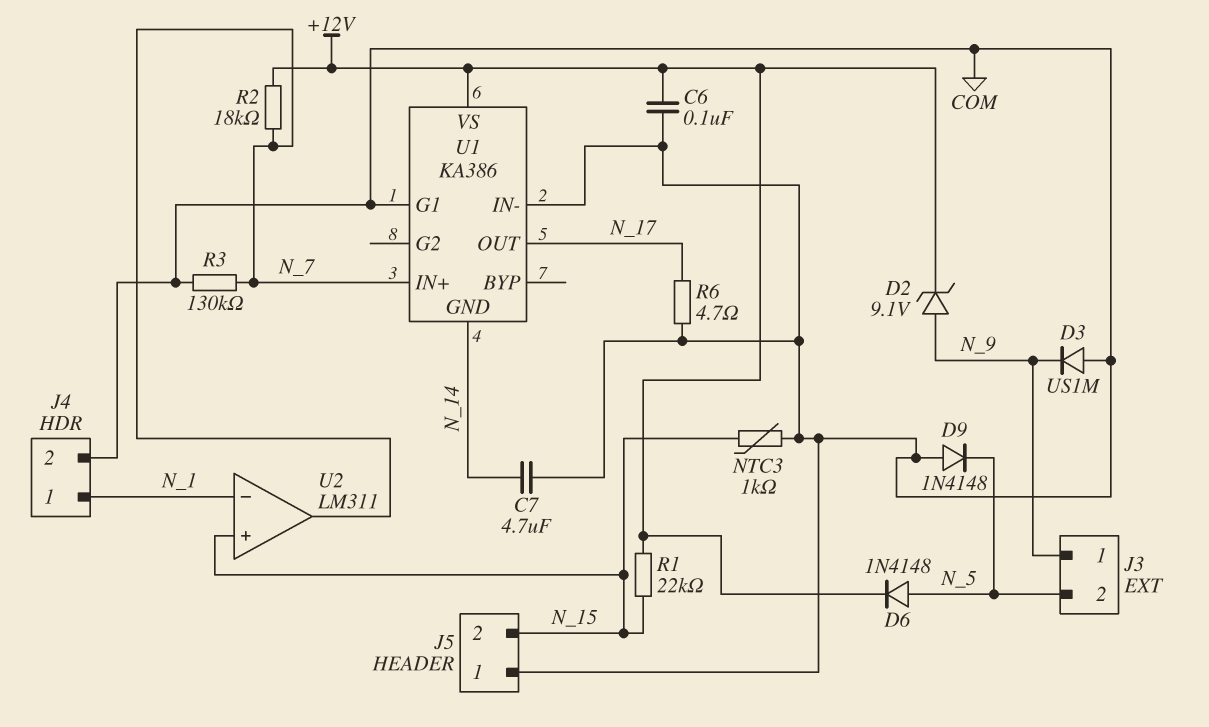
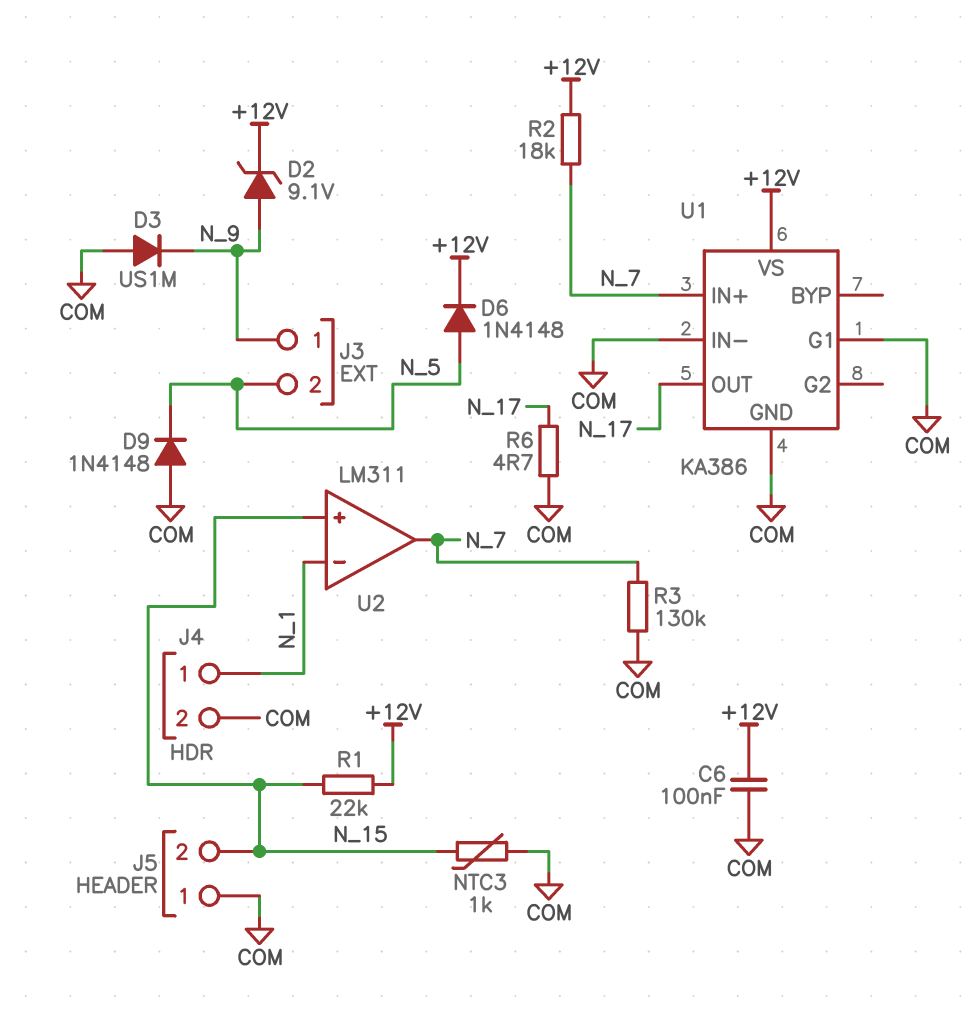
C7: 4.7uF (COM, N_14) -> none
U1 pin GND: N_14 -> COM

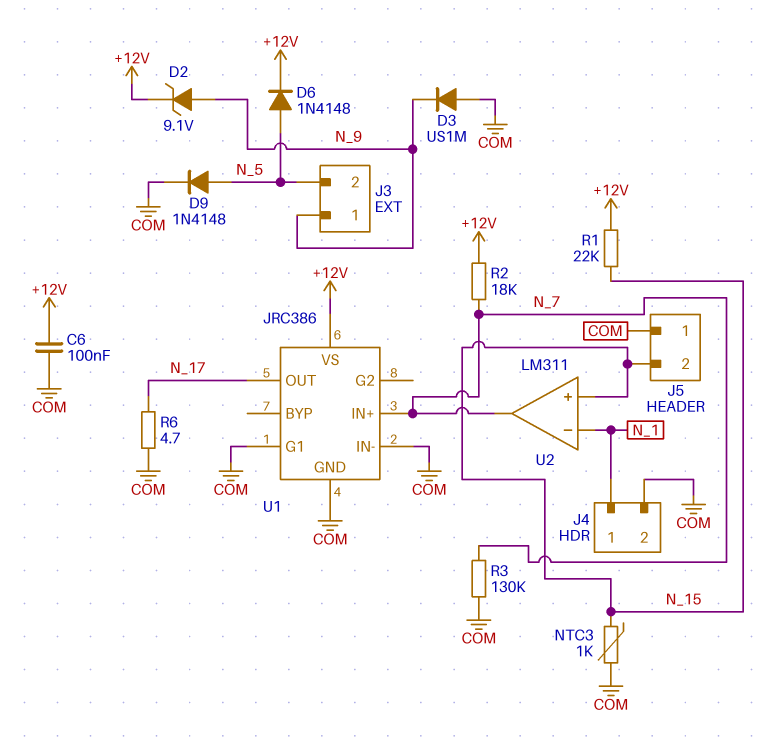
D9: diode 1N4148 (A COM, K N_5) -> diode 1N4148 (A N_5, K COM)
U1: KA386 -> JRC386

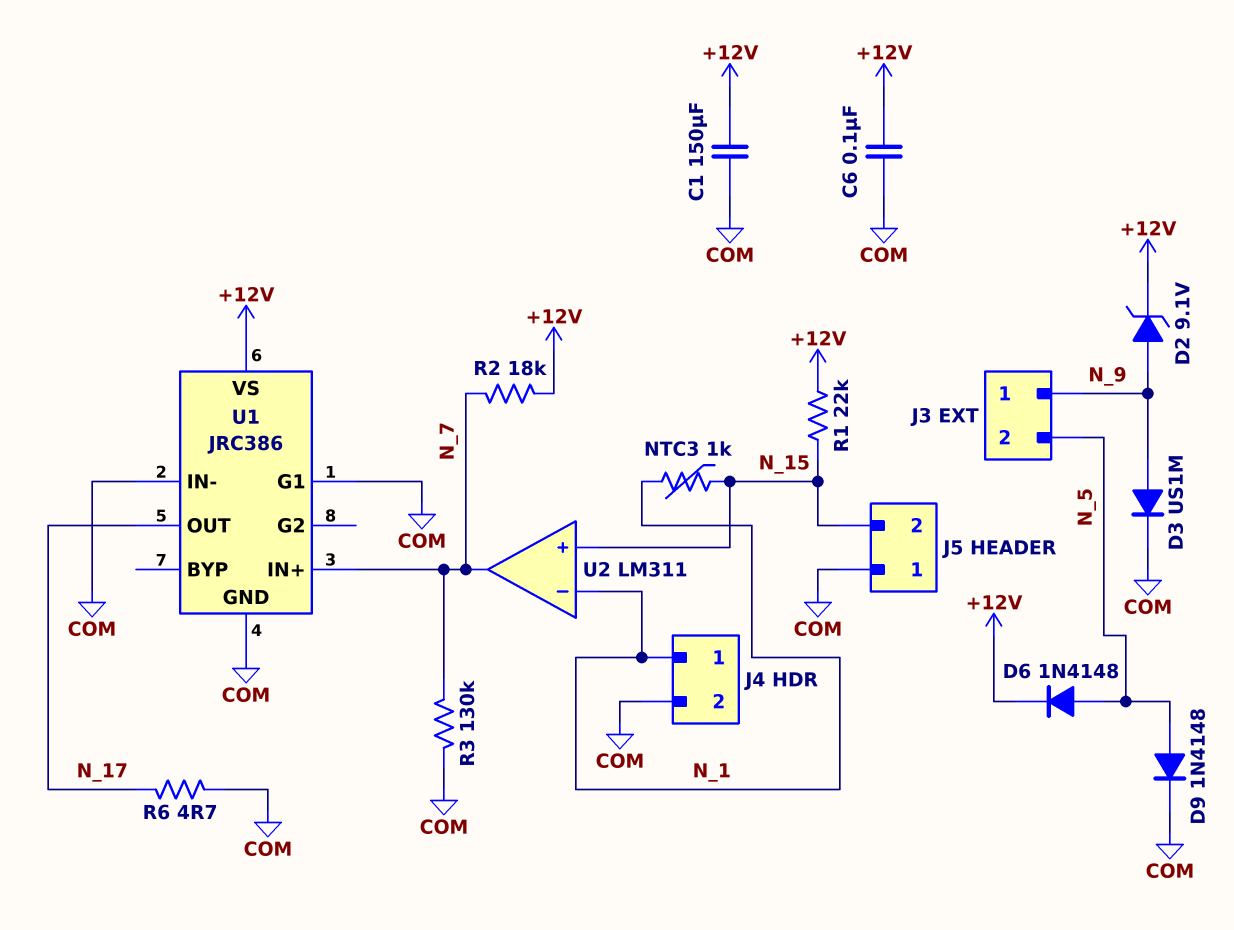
C1: none -> 150uF (+12V, COM)
D3: diode US1M (A COM, K N_9) -> diode US1M (A N_9, K COM)
NTC3: 1k (COM, N_15) -> 1k (N_1, N_15)

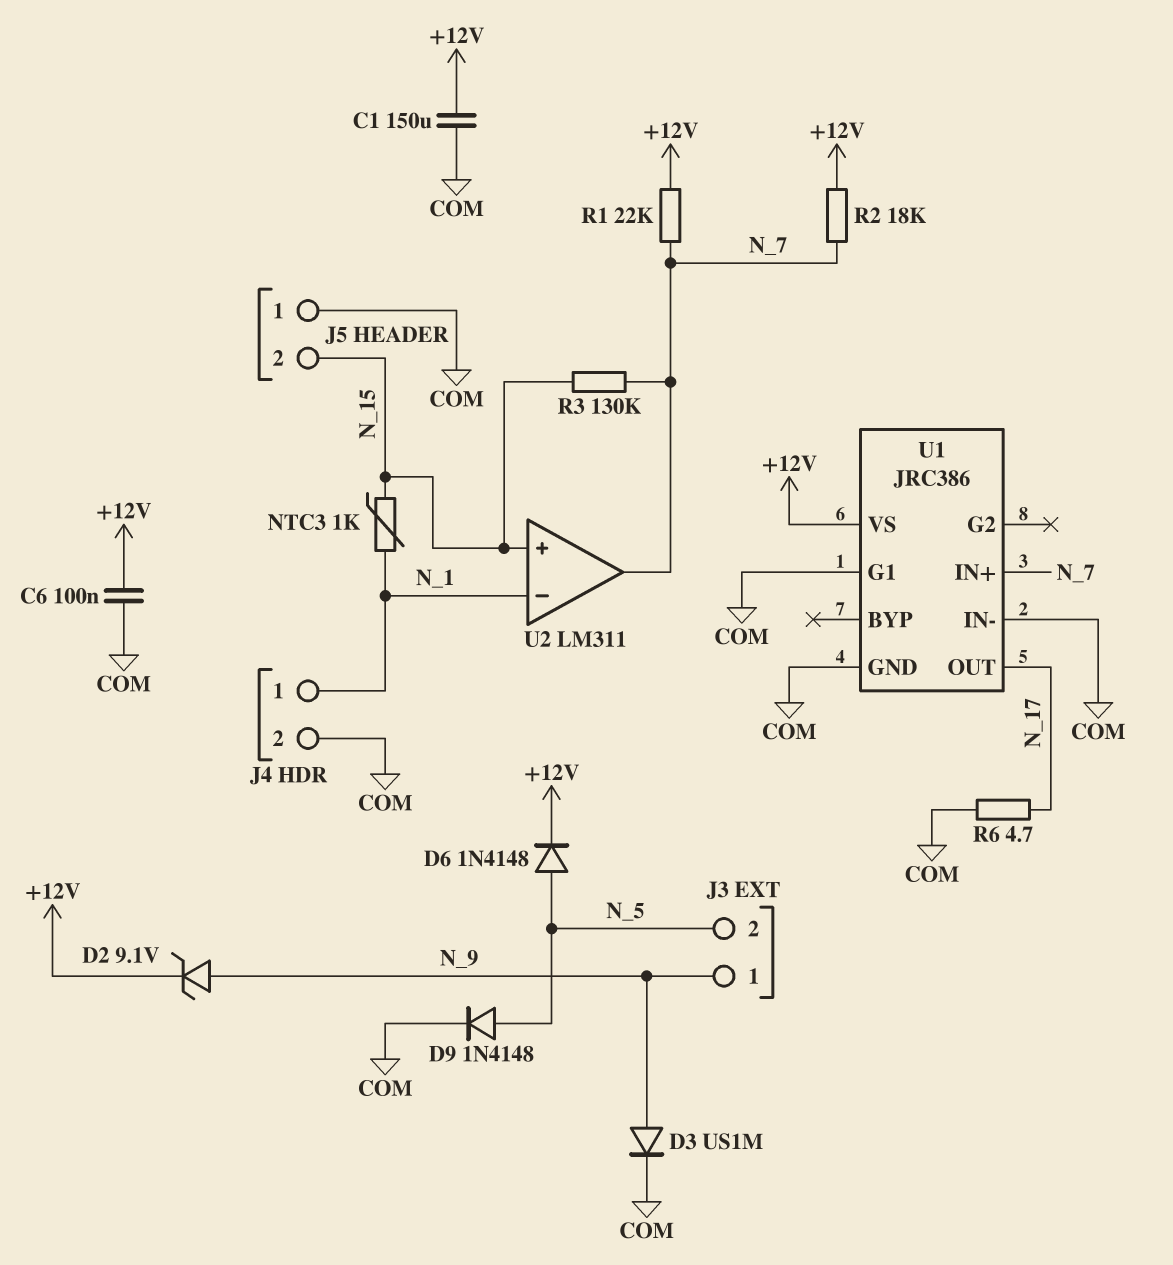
R1: 22k (+12V, N_15) -> 22k (+12V, N_7)
R3: 130k (COM, N_7) -> 130k (N_7, N_15)

